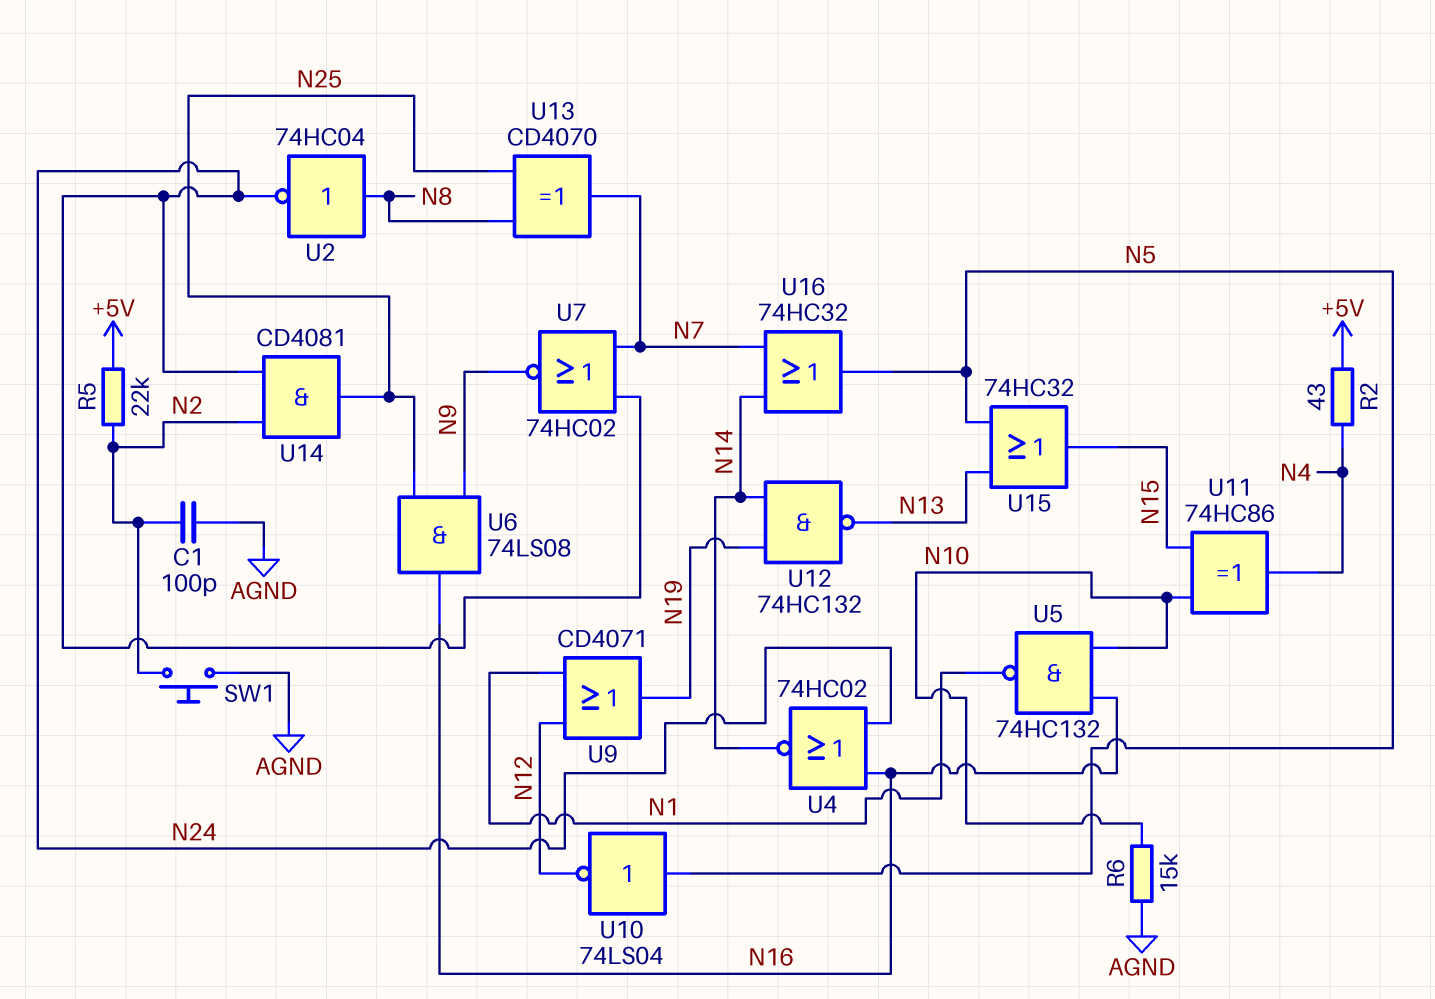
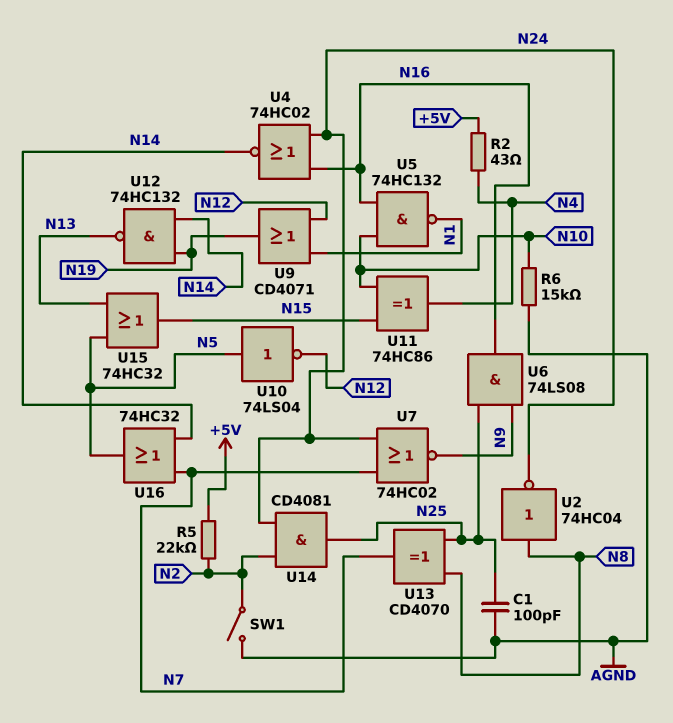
C1: 100pF (AGND, N2) -> 100pF (AGND, N25)
SW1: button (AGND, N2) -> switch (AGND, N2)

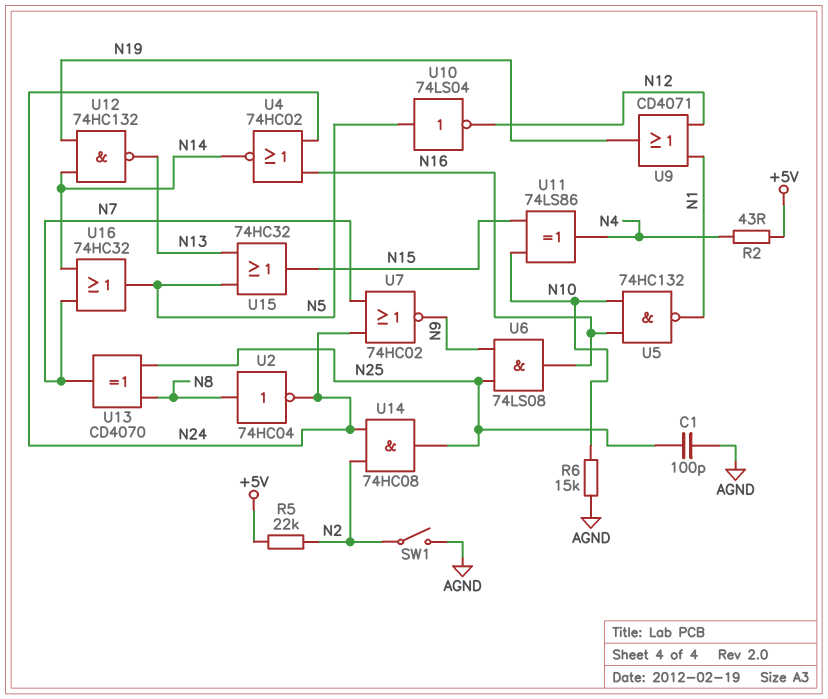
U11: XOR 74HC86 (in N10, in N15, out N4) -> XOR 74LS86 (in N10, in N15, out N4)
U14: AND CD4081 (in N2, in N24, out N25) -> AND 74HC08 (in N2, in N24, out N25)

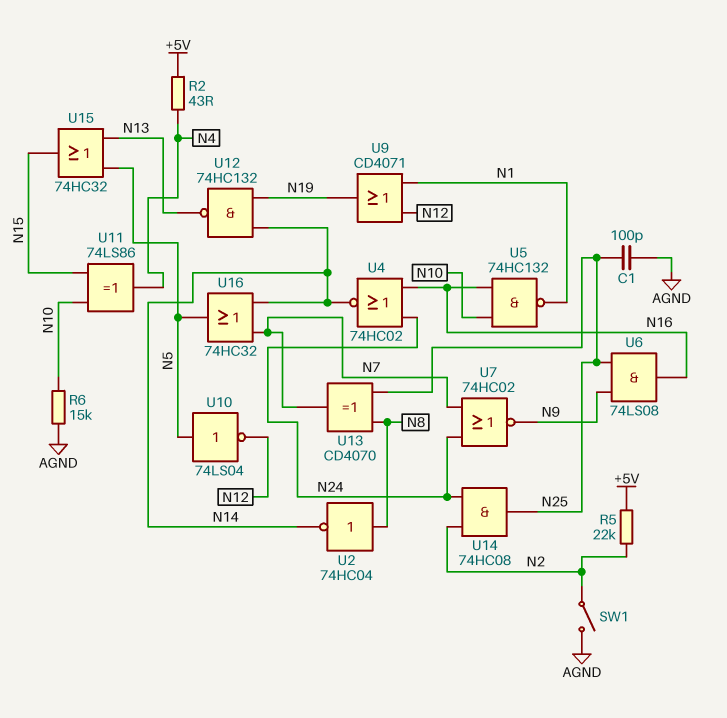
U2: NOT 74HC04 (in N8, out N24) -> NOT 74HC04 (in N8, out N14)

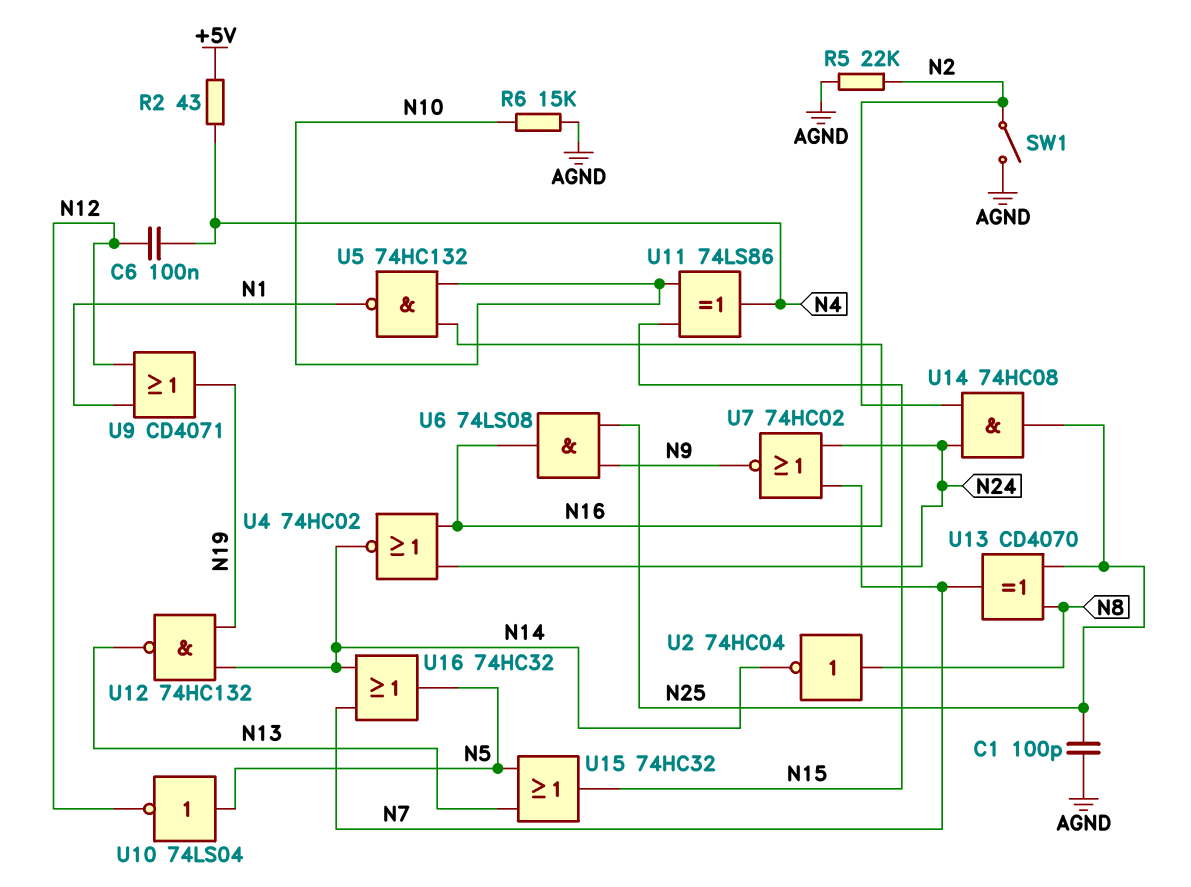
C6: none -> 100nF (N4, N12)
R5: 22k (+5V, N2) -> 22k (AGND, N2)

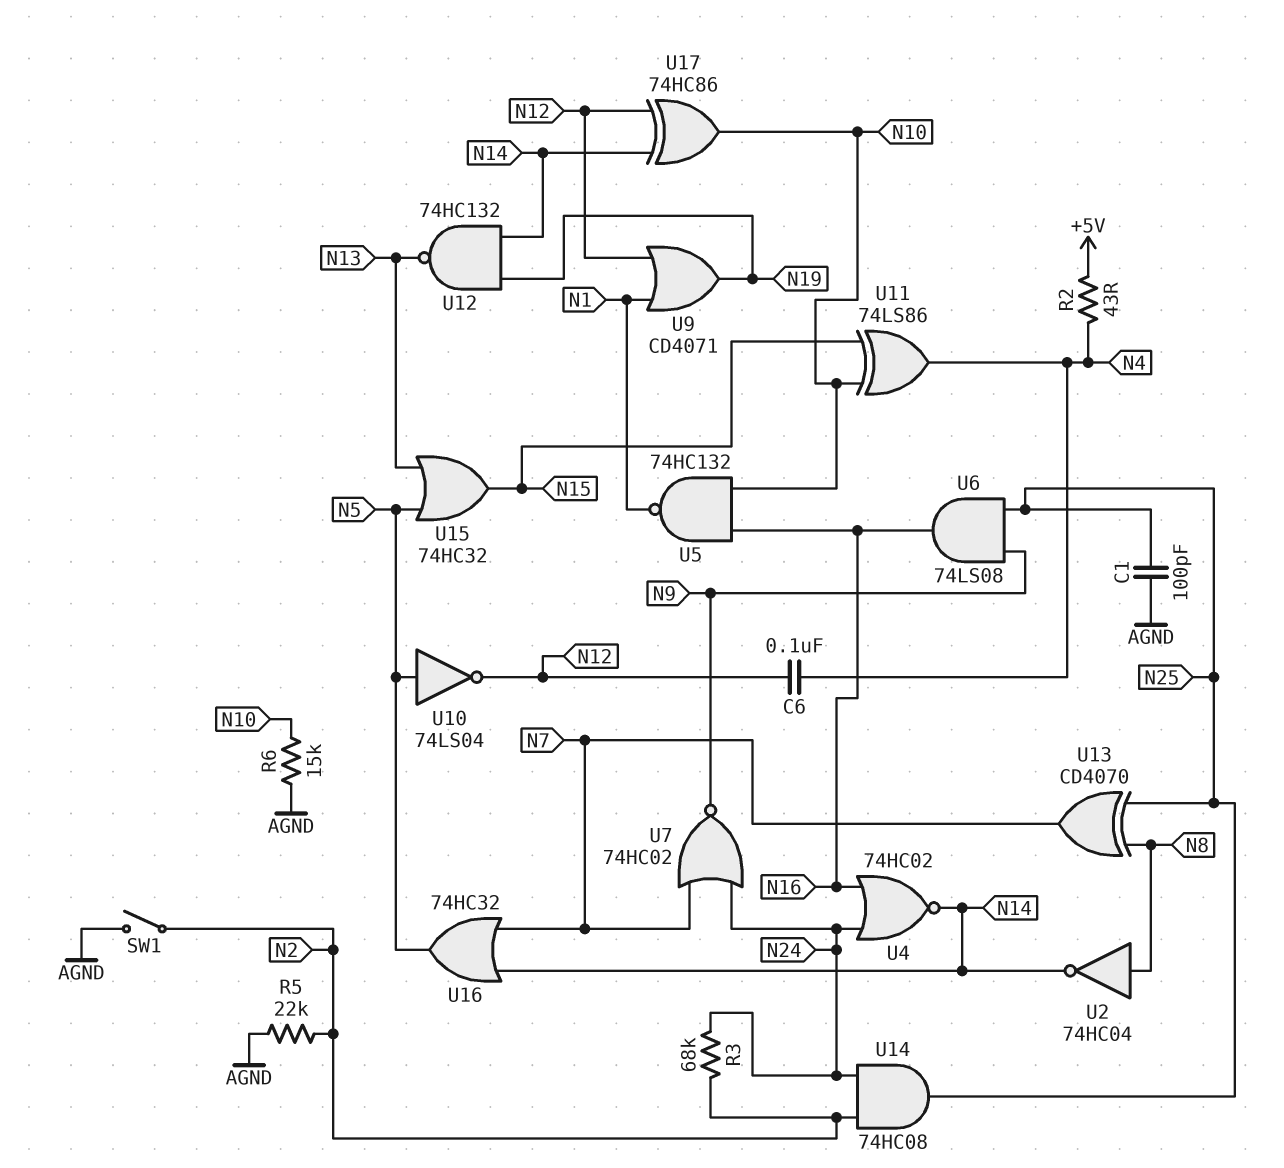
R3: none -> 68k (N2, N24)
U17: none -> XOR 74HC86 (in N12, in N14, out N10)

